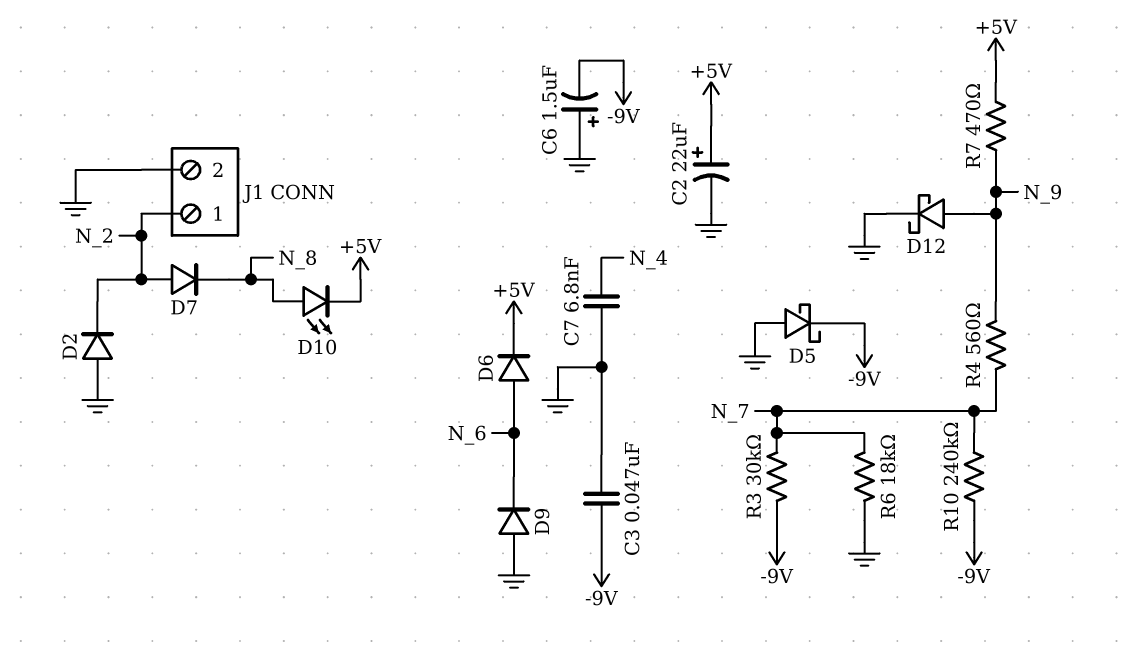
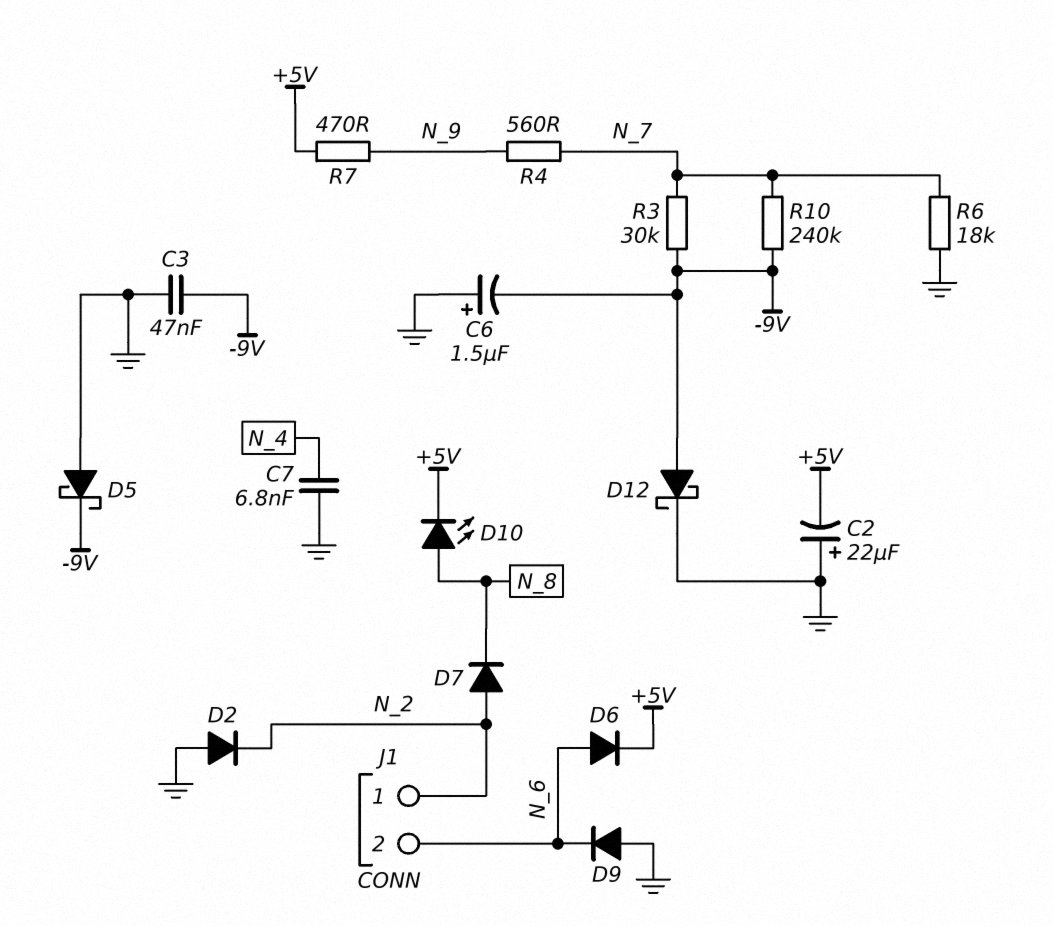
C2: 22uF (plus +5V, minus GND) -> 22uF (plus GND, minus +5V)
D12: schottky (A N_9, K GND) -> schottky (A -9V, K GND)
J1 pin 2: GND -> N_6

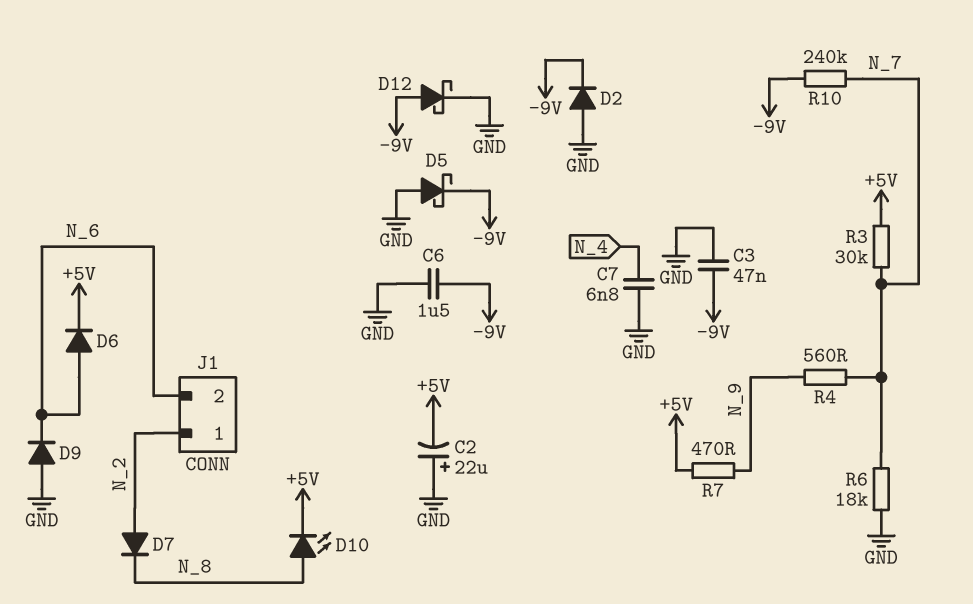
C6: 1.5uF (plus GND, minus -9V) -> 1.5uF (-9V, GND)
D2: diode (A GND, K N_2) -> diode (A GND, K -9V)
R3: 30k (-9V, N_7) -> 30k (+5V, N_7)

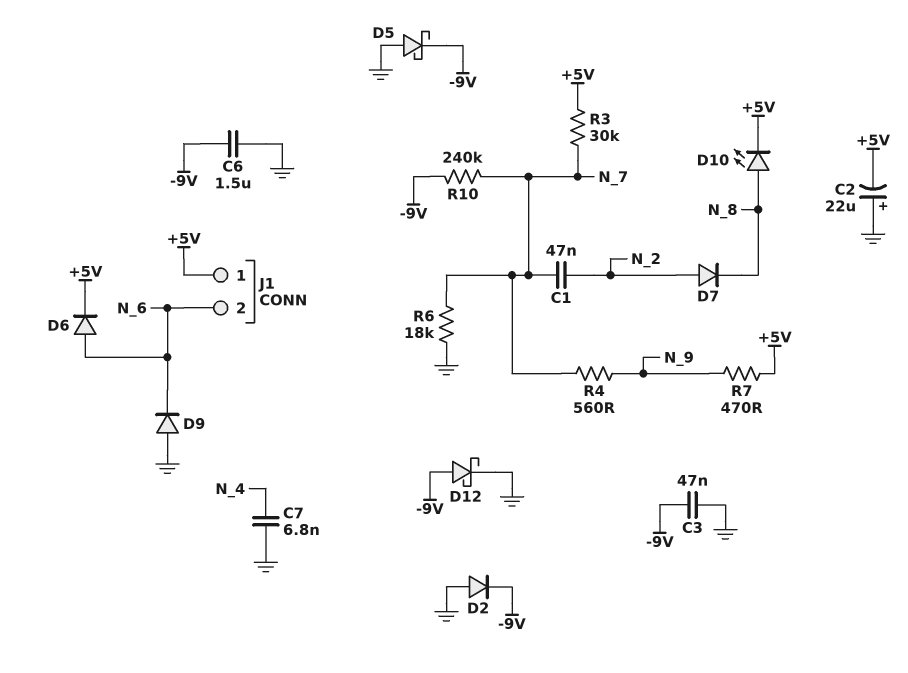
C1: none -> 47nF (N_2, N_7)
J1 pin 1: N_2 -> +5V

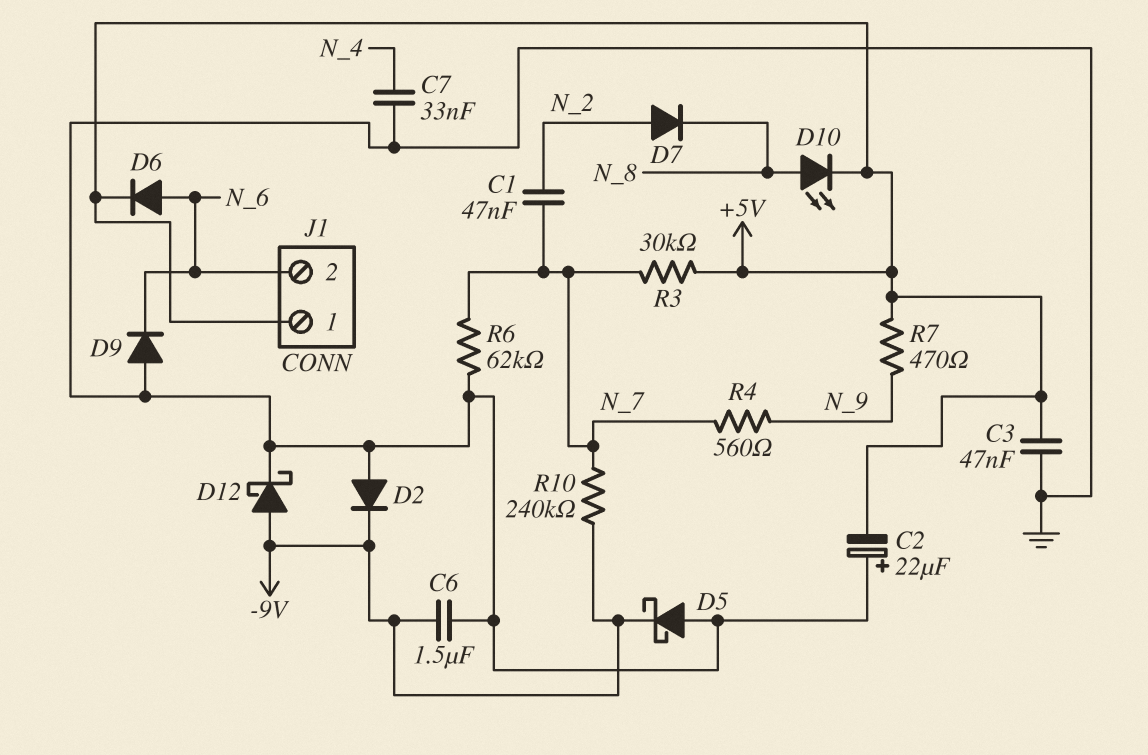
C3: 47nF (-9V, GND) -> 47nF (+5V, GND)
C7: 6.8nF (GND, N_4) -> 33nF (GND, N_4)
R6: 18k (GND, N_7) -> 62k (GND, N_7)

